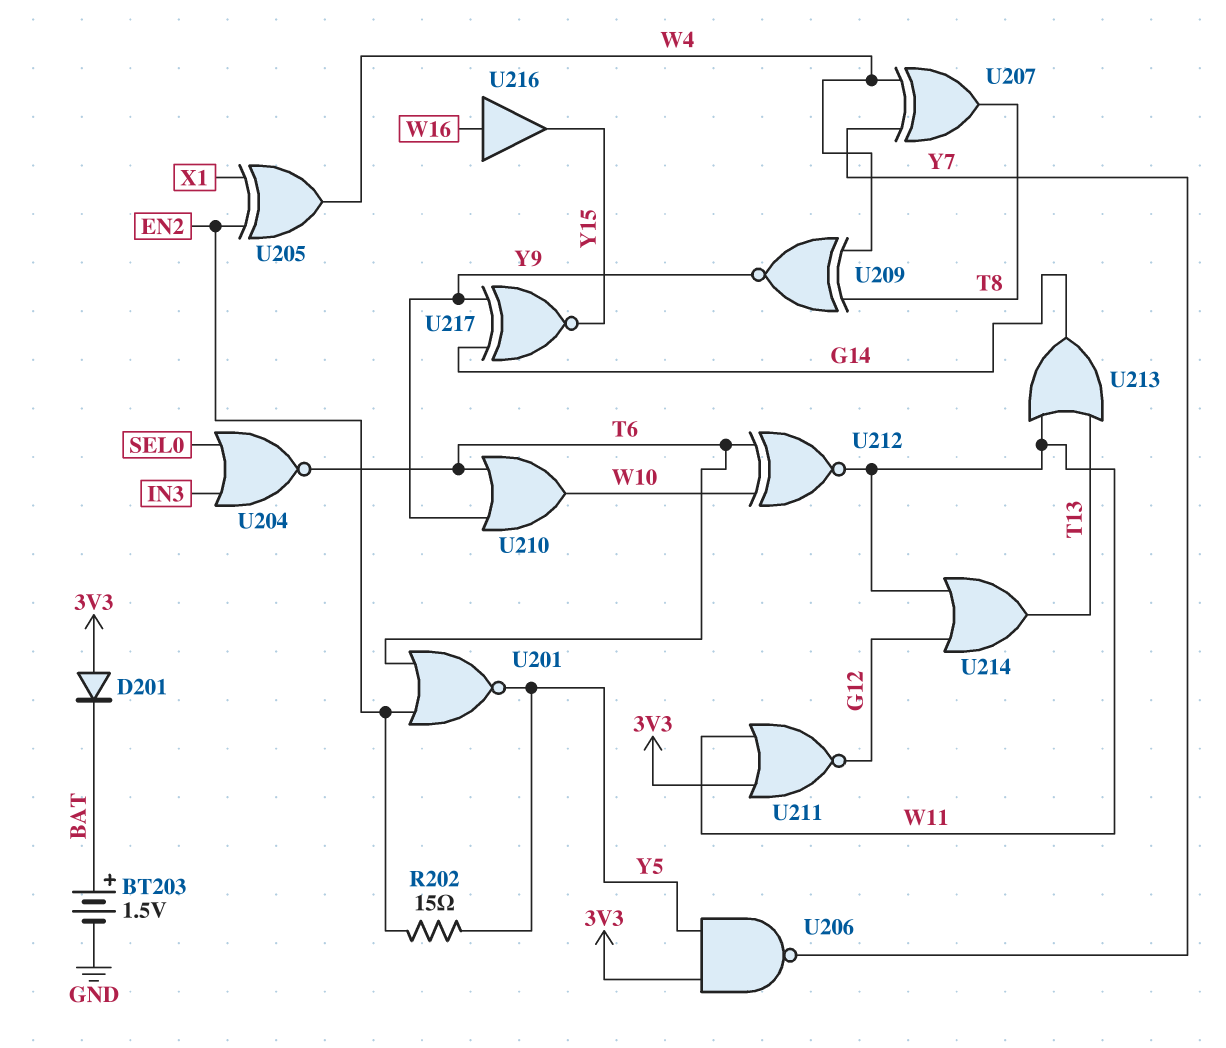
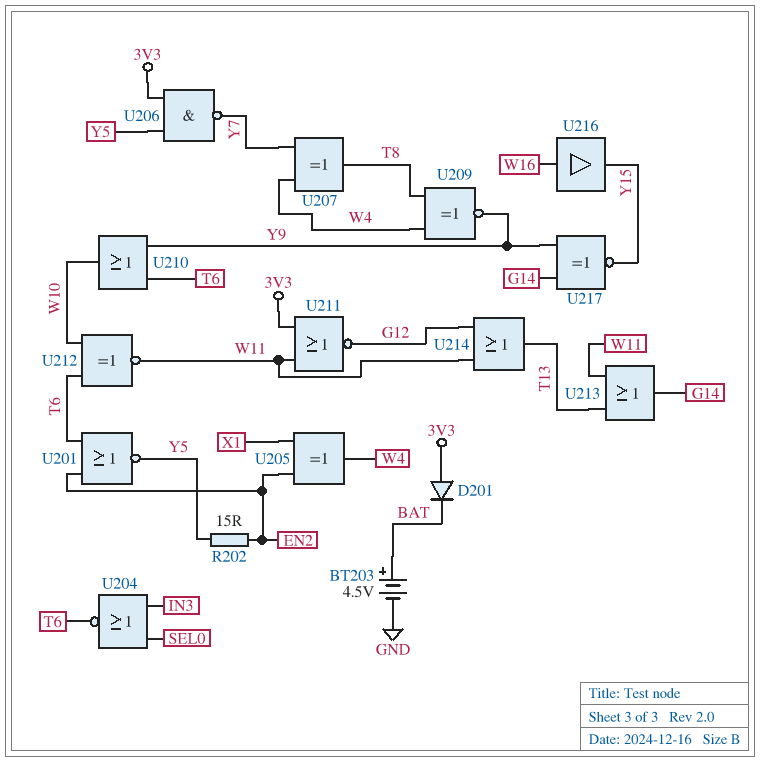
BT203: 1.5V (plus BAT, minus GND) -> 4.5V (plus BAT, minus GND)

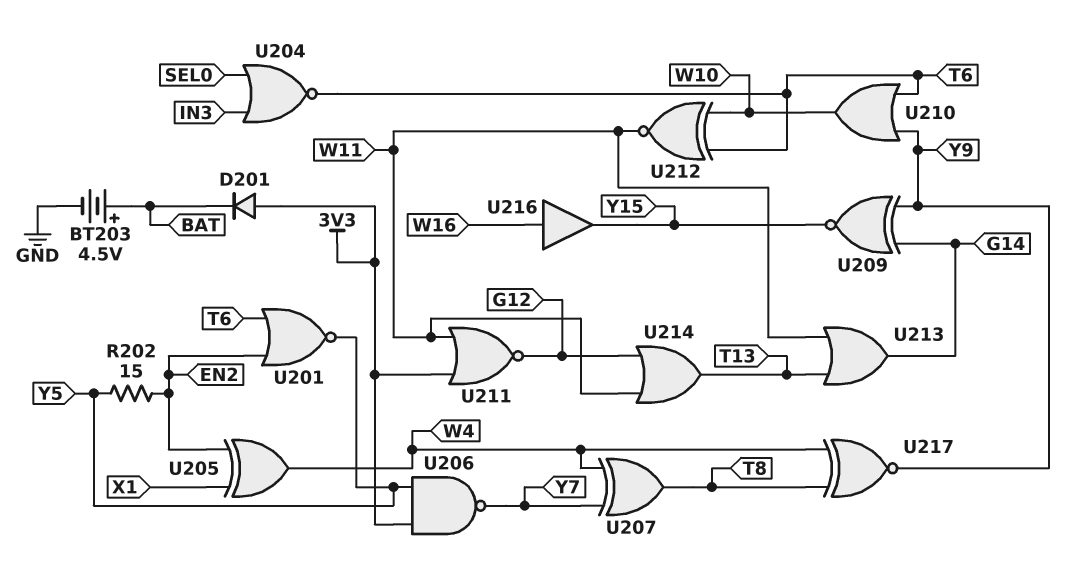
U209: XNOR (in T8, in W4, out Y9) -> XNOR (in G14, in Y9, out Y15)
U217: XNOR (in G14, in Y9, out Y15) -> XNOR (in T8, in W4, out Y9)

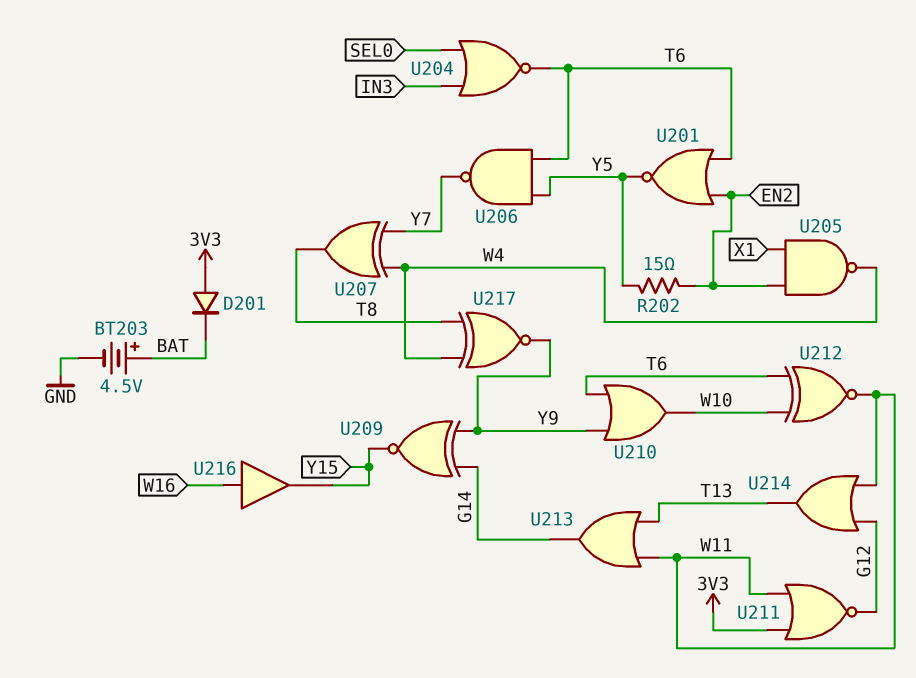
U205: XOR (in EN2, in X1, out W4) -> NAND (in EN2, in X1, out W4)
U206: NAND (in 3V3, in Y5, out Y7) -> NAND (in T6, in Y5, out Y7)

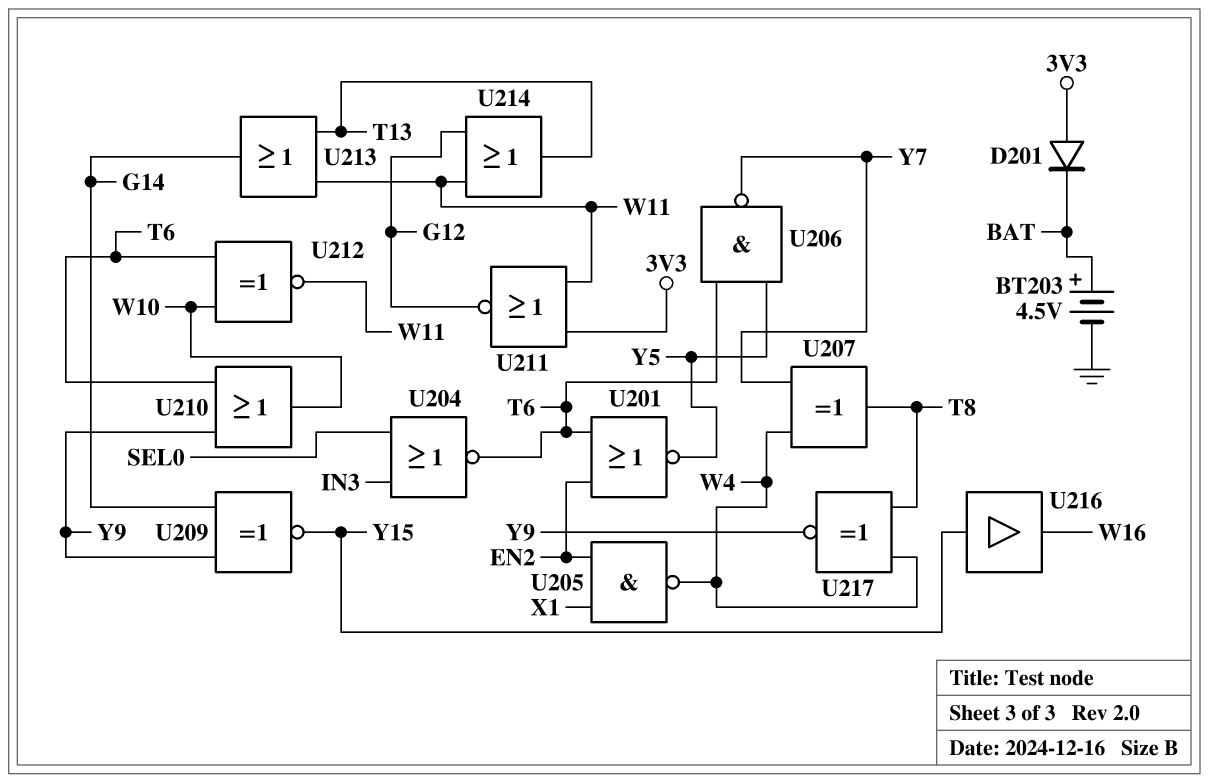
R202: 15 (EN2, Y5) -> none
U216: buffer (in W16, out Y15) -> buffer (in Y15, out W16)

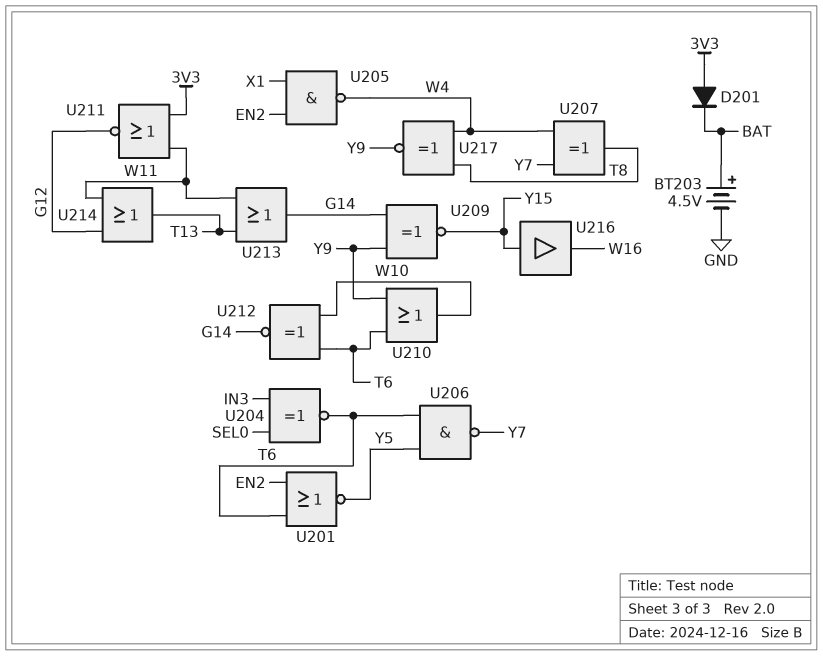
U204: NOR (in IN3, in SEL0, out T6) -> XNOR (in IN3, in SEL0, out T6)
U212: XNOR (in T6, in W10, out W11) -> XNOR (in T6, in W10, out G14)

